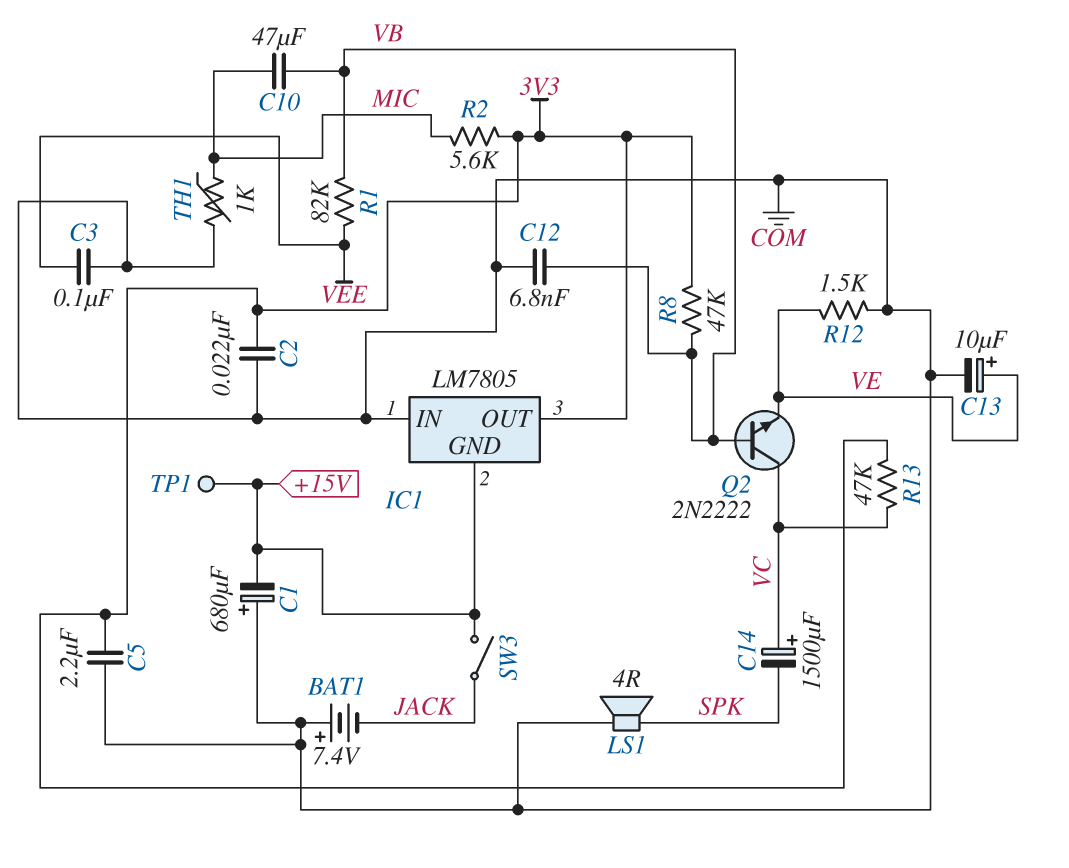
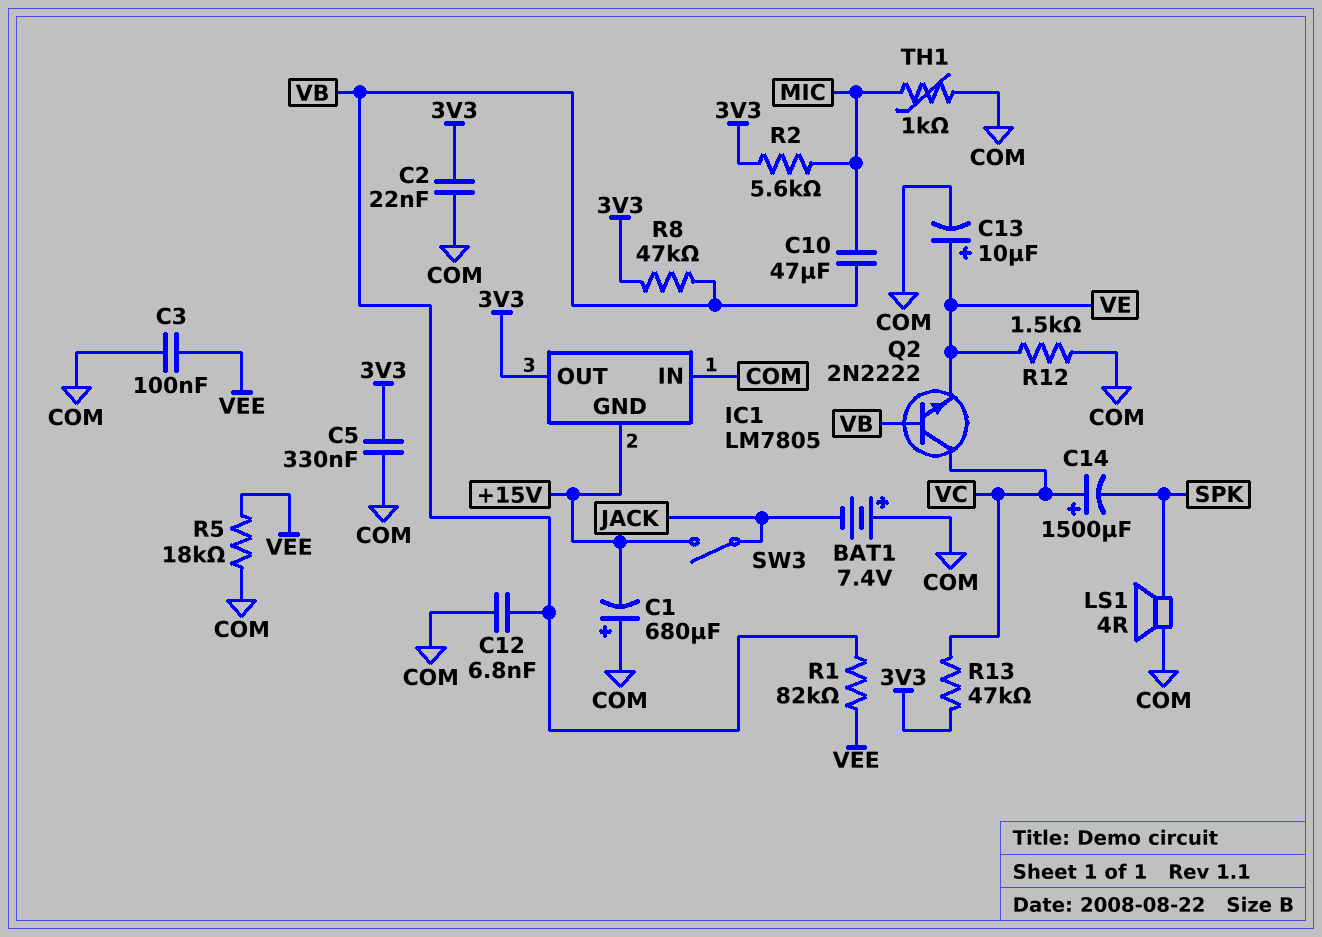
C5: 2.2uF (3V3, COM) -> 330nF (3V3, COM)
R5: none -> 18k (COM, VEE)
TP1: test point (+15V) -> none

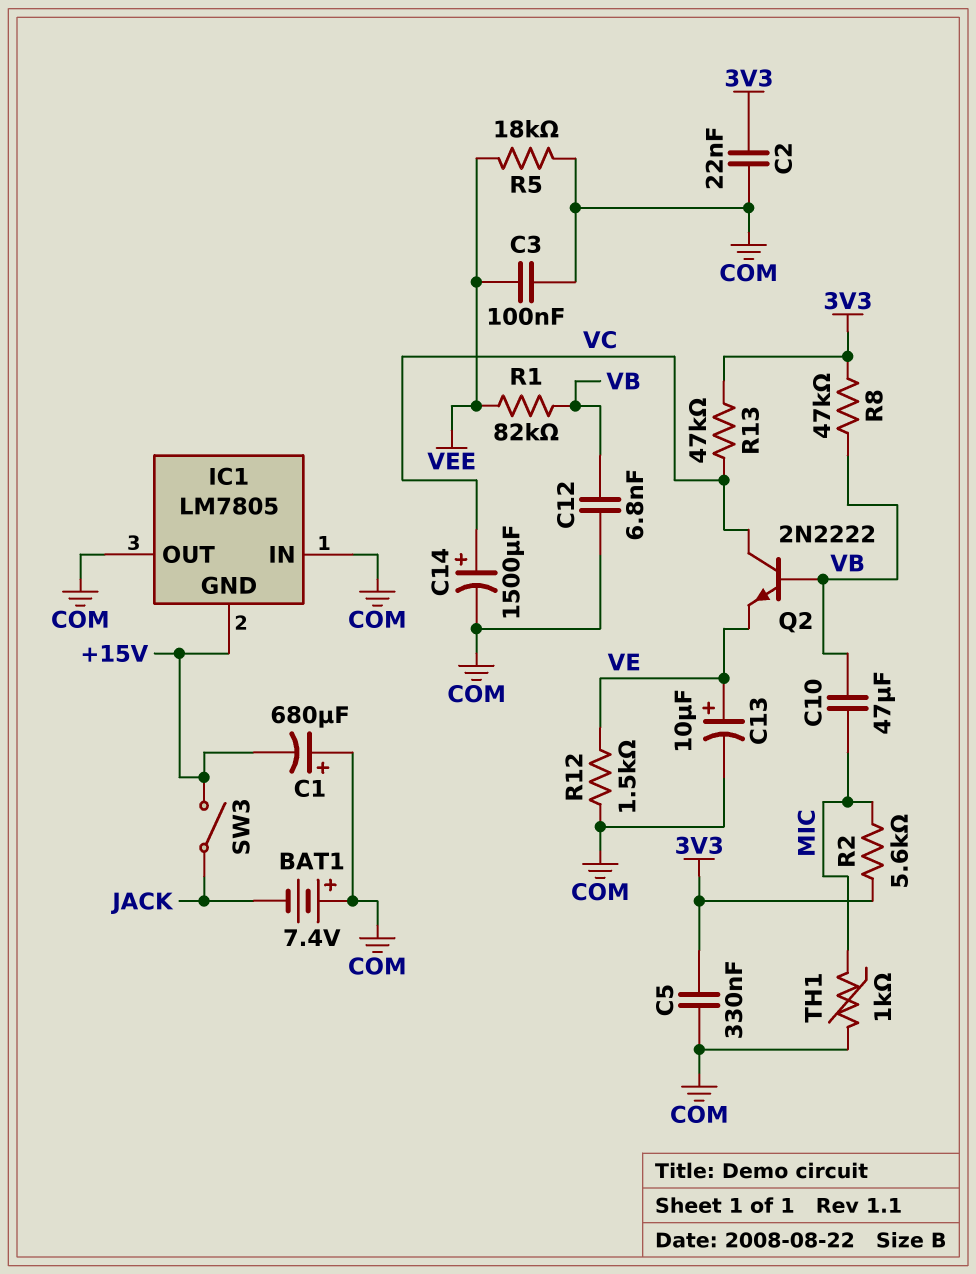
C14: 1500uF (plus VC, minus SPK) -> 1500uF (plus VC, minus COM)
IC1 pin OUT: 3V3 -> COM
LS1: speaker 4R (COM, SPK) -> none

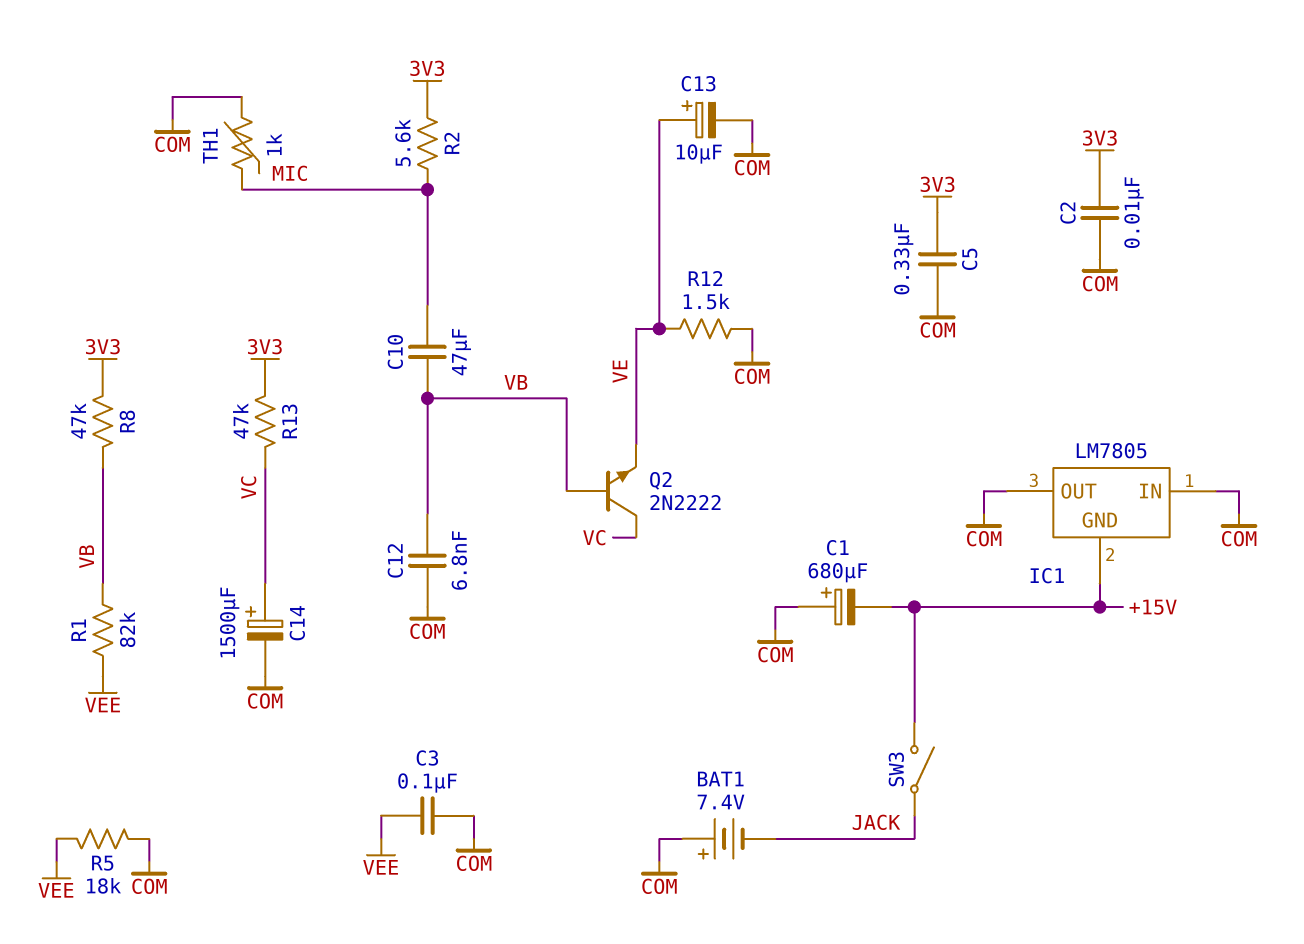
C2: 22nF (3V3, COM) -> 10nF (3V3, COM)

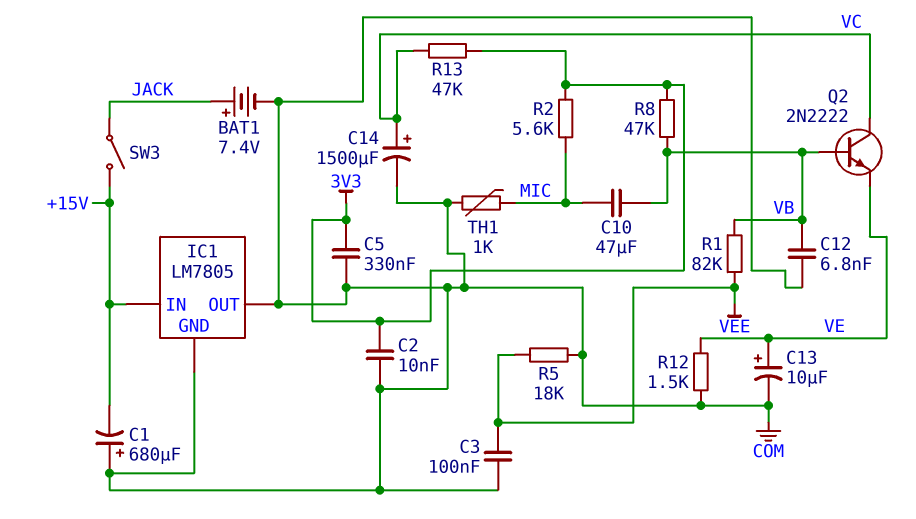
BAT1: 7.4V (plus COM, minus JACK) -> 7.4V (plus JACK, minus COM)
IC1 pin GND: +15V -> COM
IC1 pin IN: COM -> +15V

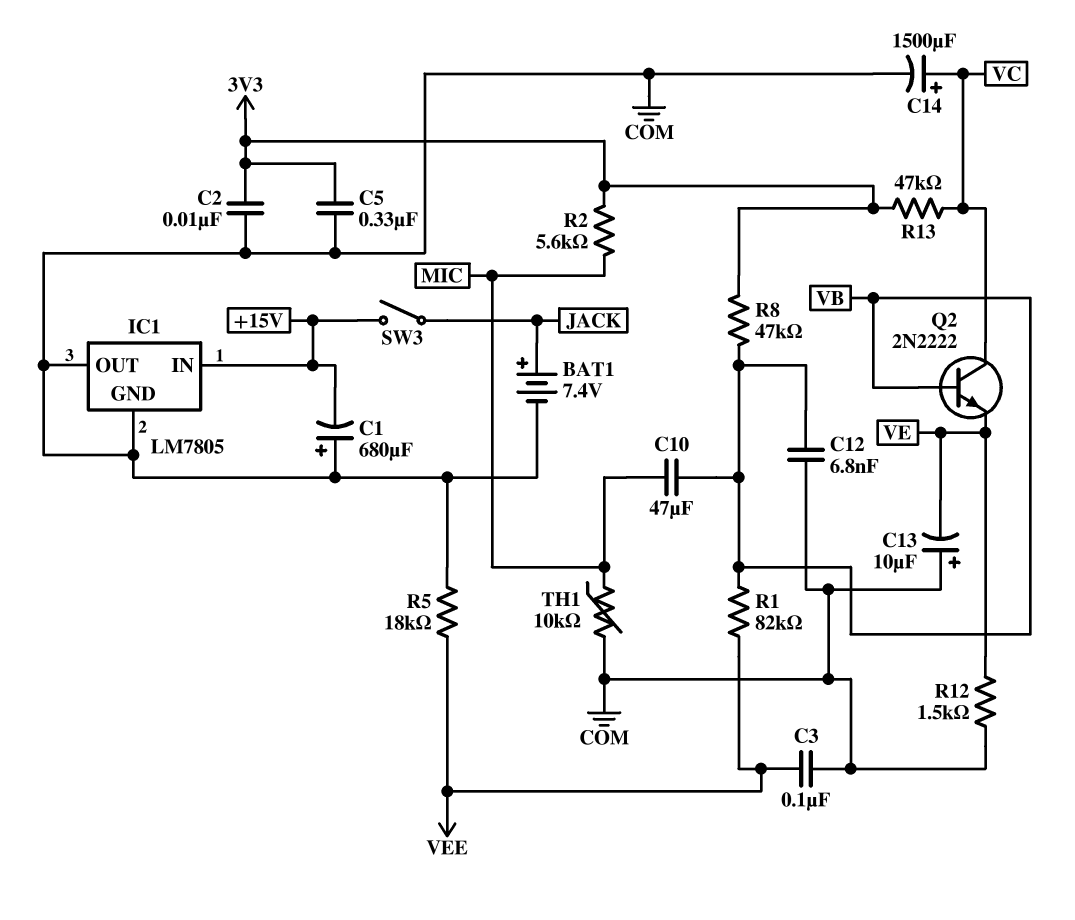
C13: 10uF (plus VE, minus COM) -> 10uF (plus COM, minus VE)
TH1: 1k (COM, MIC) -> 10k (COM, MIC)

